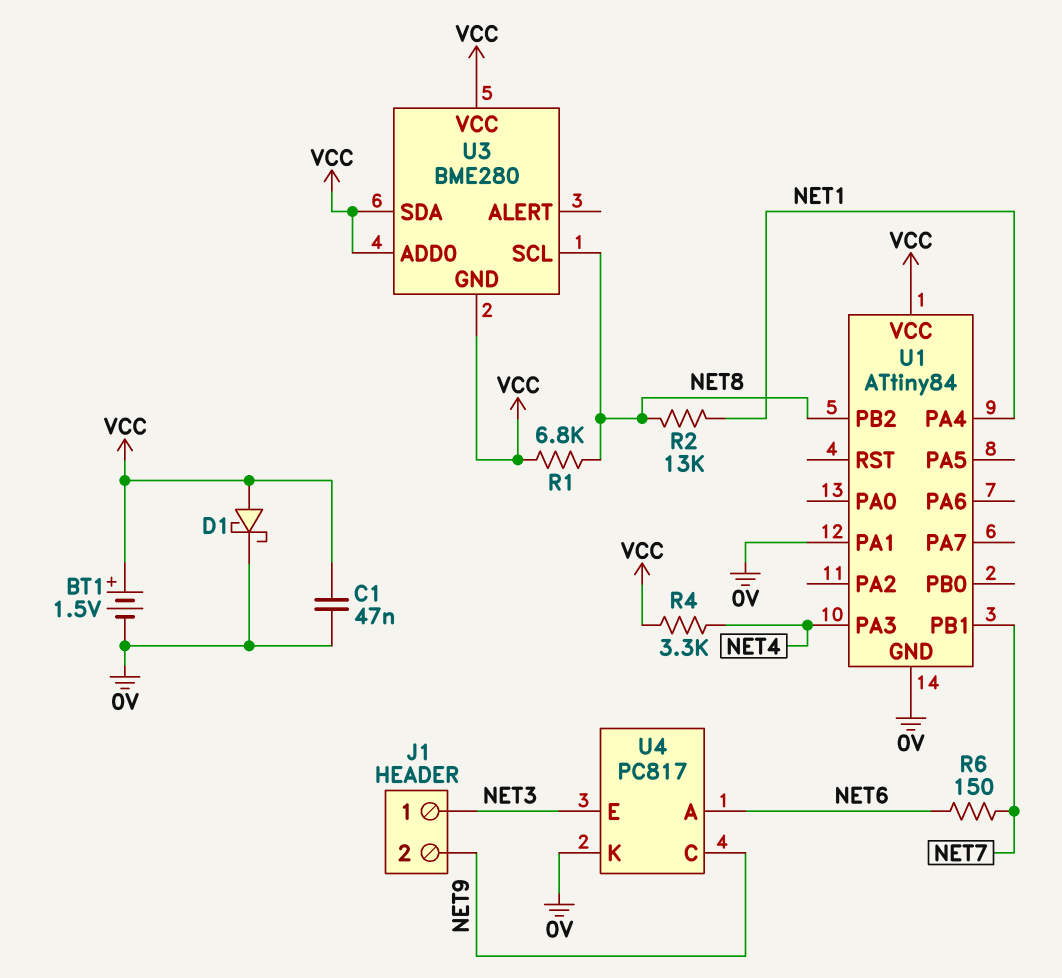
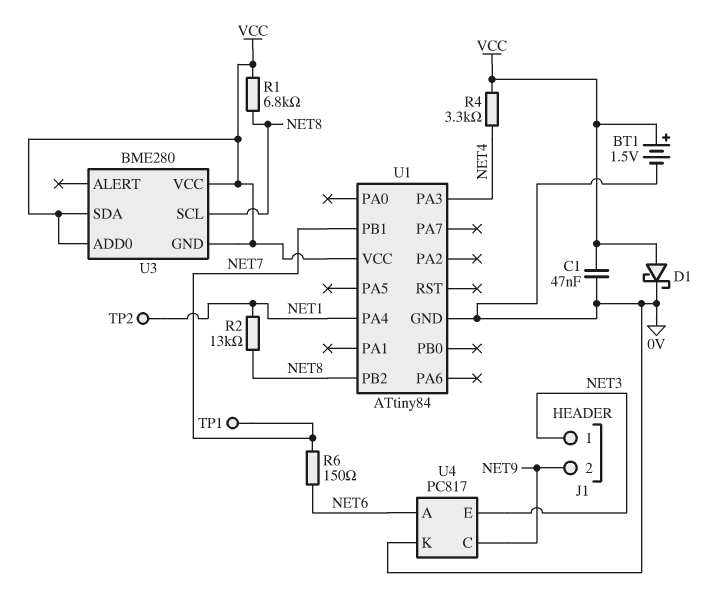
TP1: none -> test point (NET7)
TP2: none -> test point (NET1)
U1 pin PA1: 0V -> none

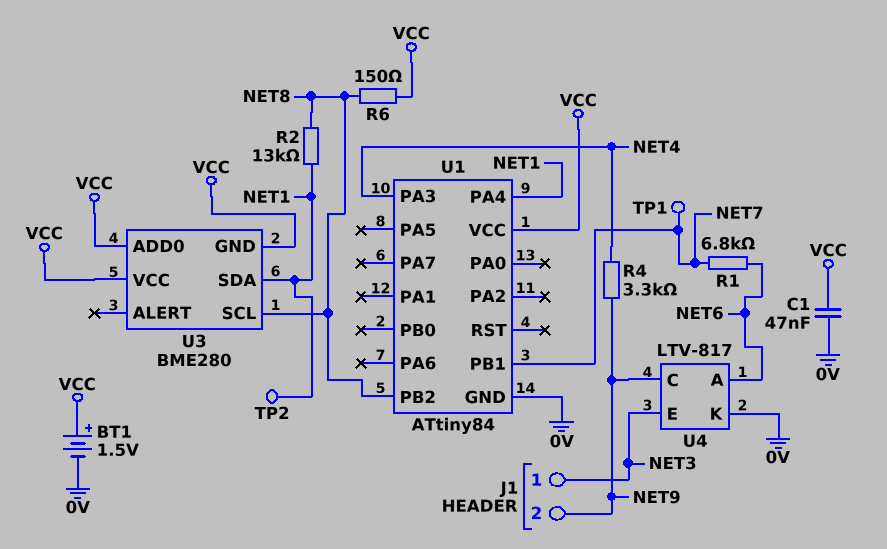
D1: schottky (A VCC, K 0V) -> none
R1: 6.8k (NET8, VCC) -> 6.8k (NET6, NET7)
R4: 3.3k (NET4, VCC) -> 3.3k (NET4, NET9)
R6: 150 (NET6, NET7) -> 150 (NET8, VCC)
U3 pin SDA: VCC -> NET1
U4: PC817 -> LTV-817

